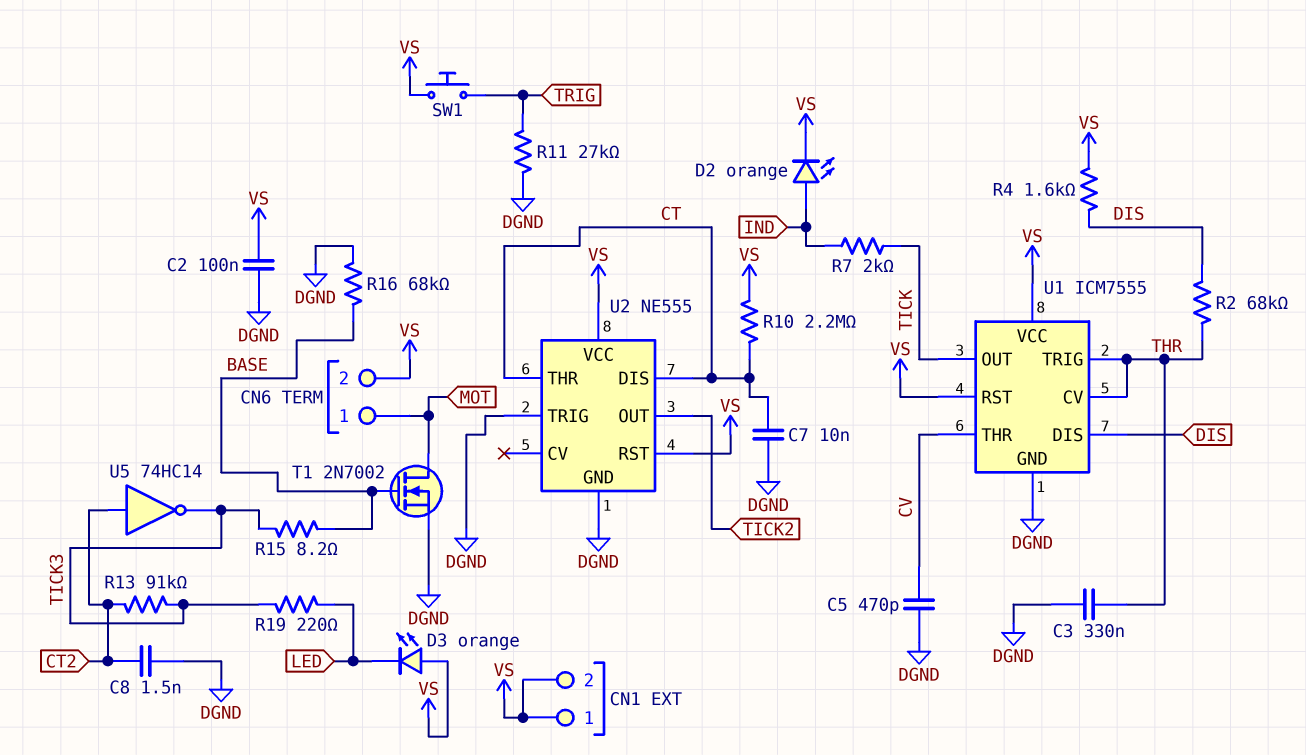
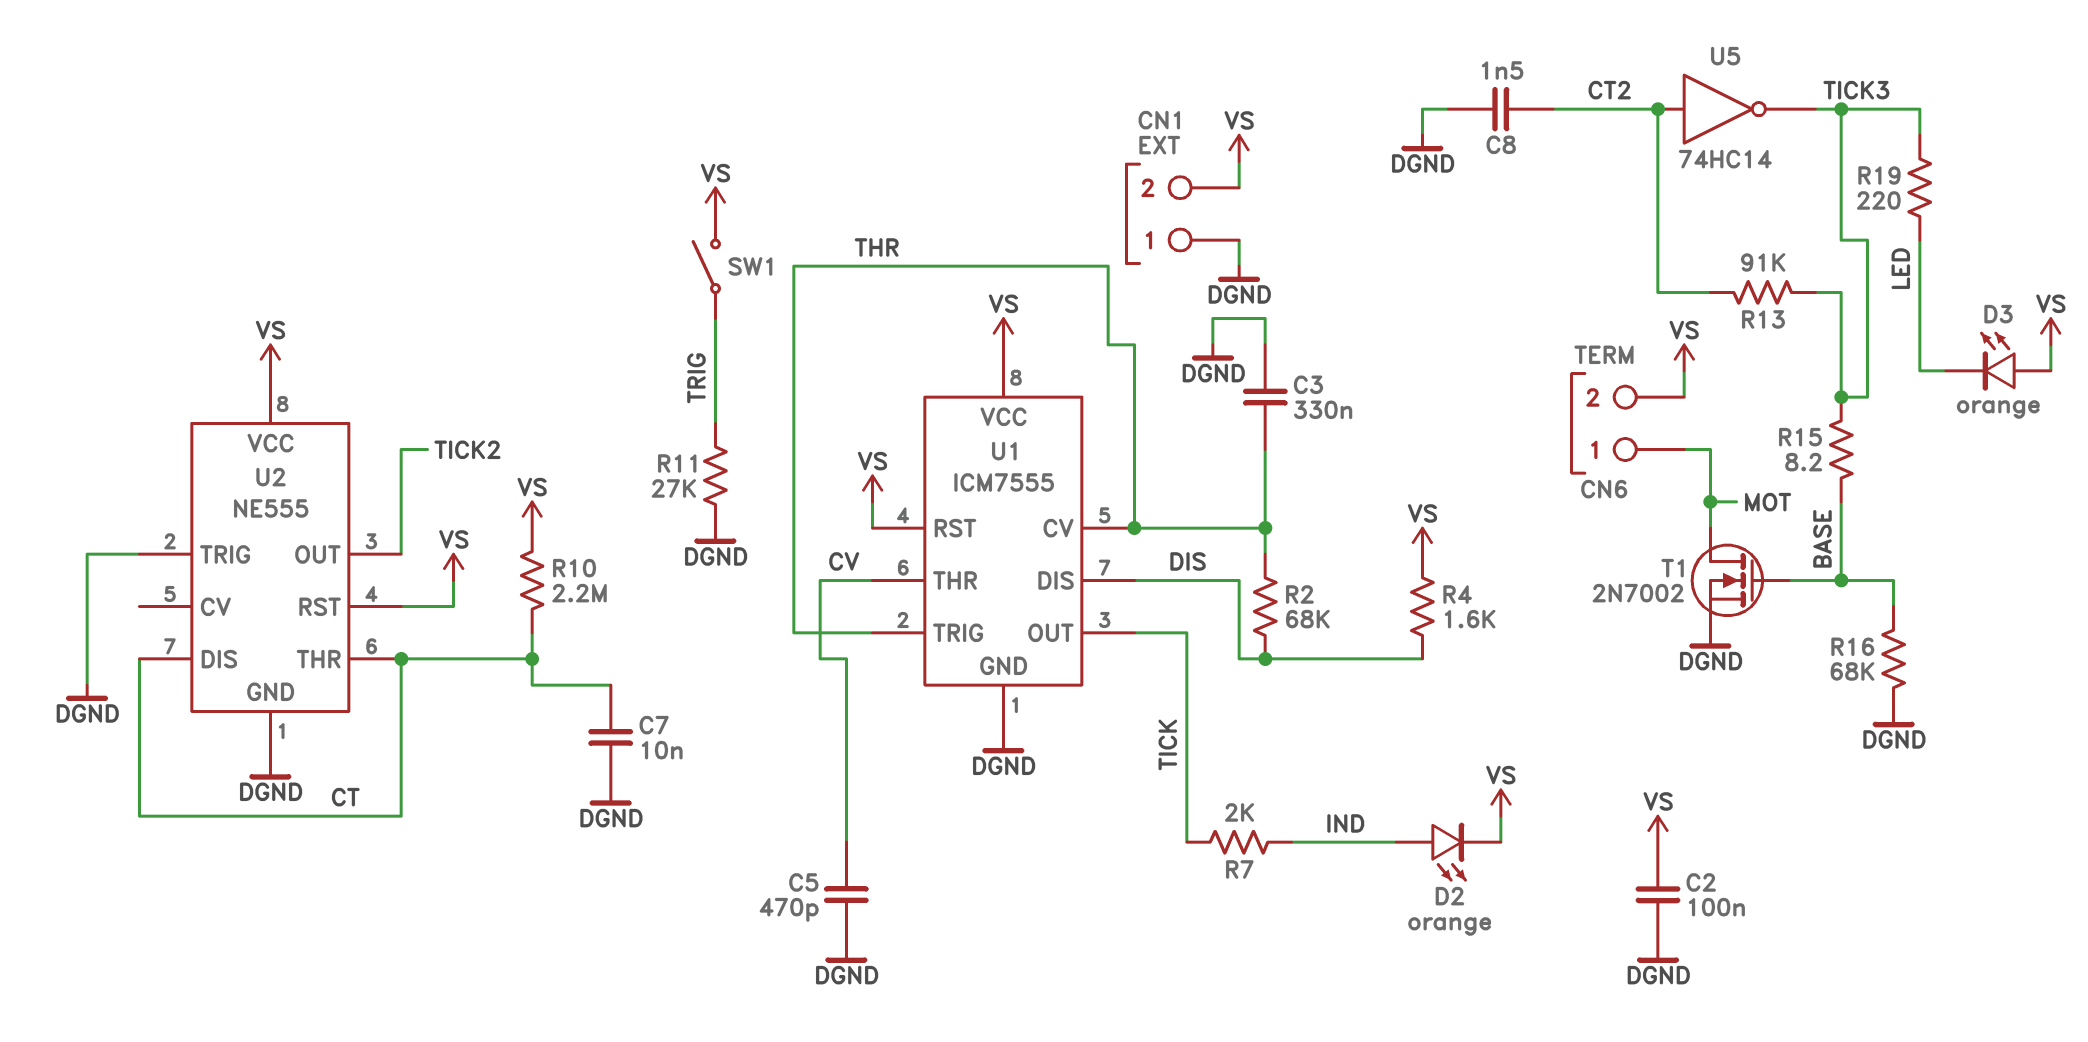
CN1 pin 1: VS -> DGND
SW1: button (TRIG, VS) -> switch (TRIG, VS)

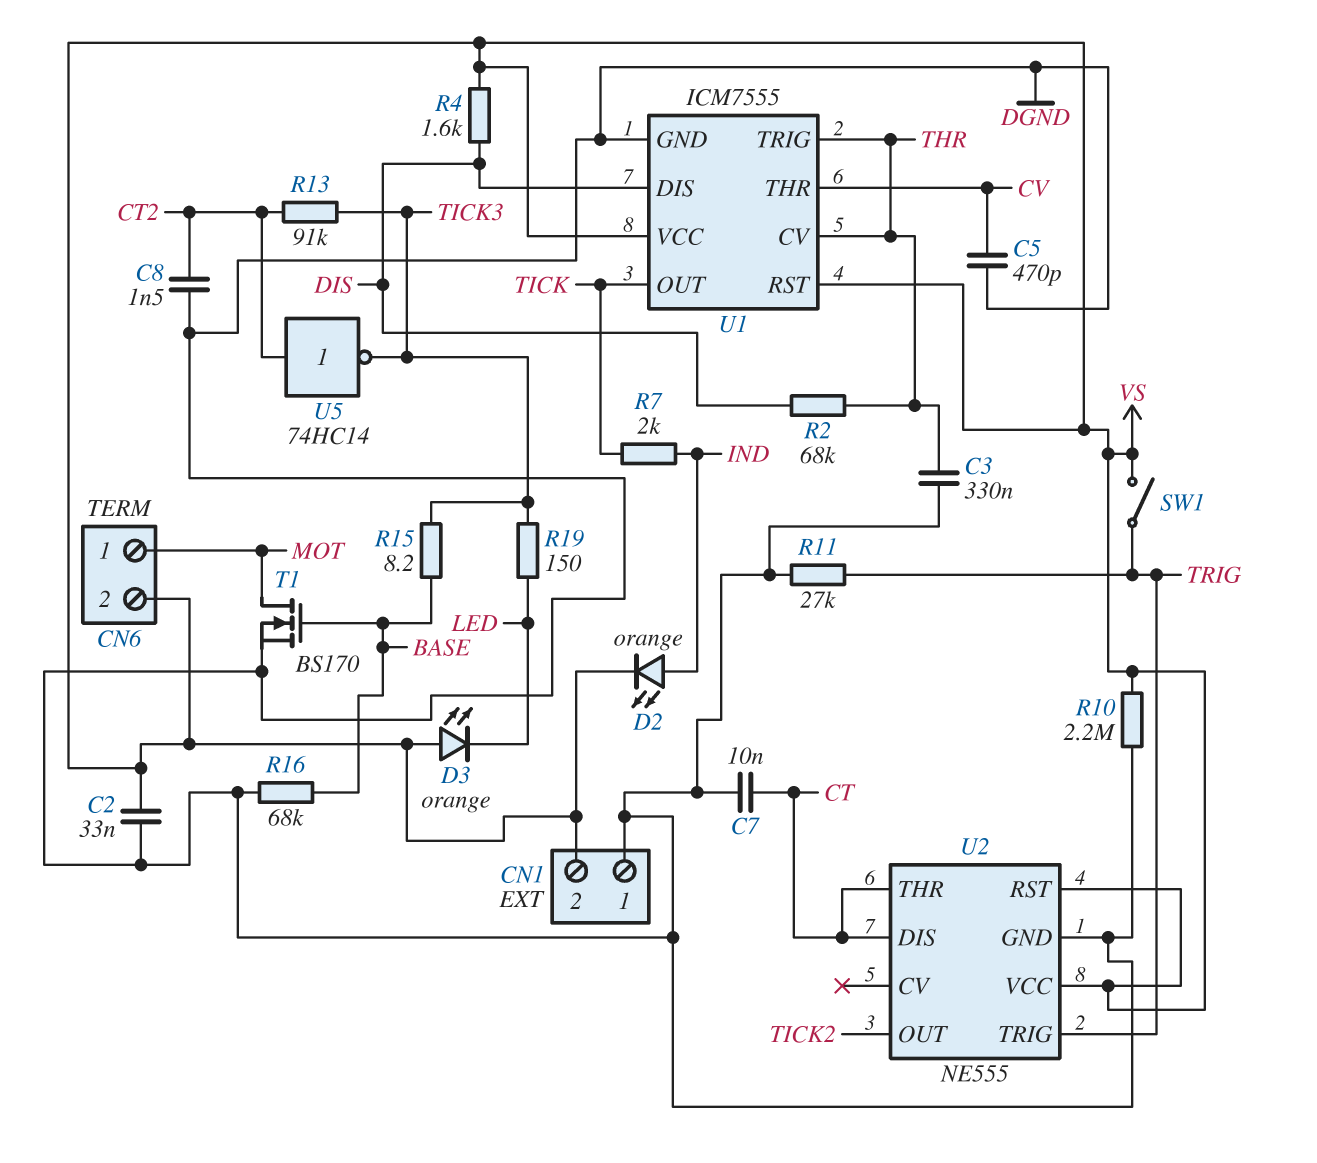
C2: 100nF (DGND, VS) -> 33nF (DGND, VS)
R10: 2.2M (CT, VS) -> 2.2M (DGND, VS)
R19: 220 (LED, TICK3) -> 150 (LED, TICK3)
T1: NMOS 2N7002 (G BASE, D MOT, S DGND) -> NMOS BS170 (G BASE, D MOT, S DGND)
U2 pin TRIG: DGND -> TRIG

